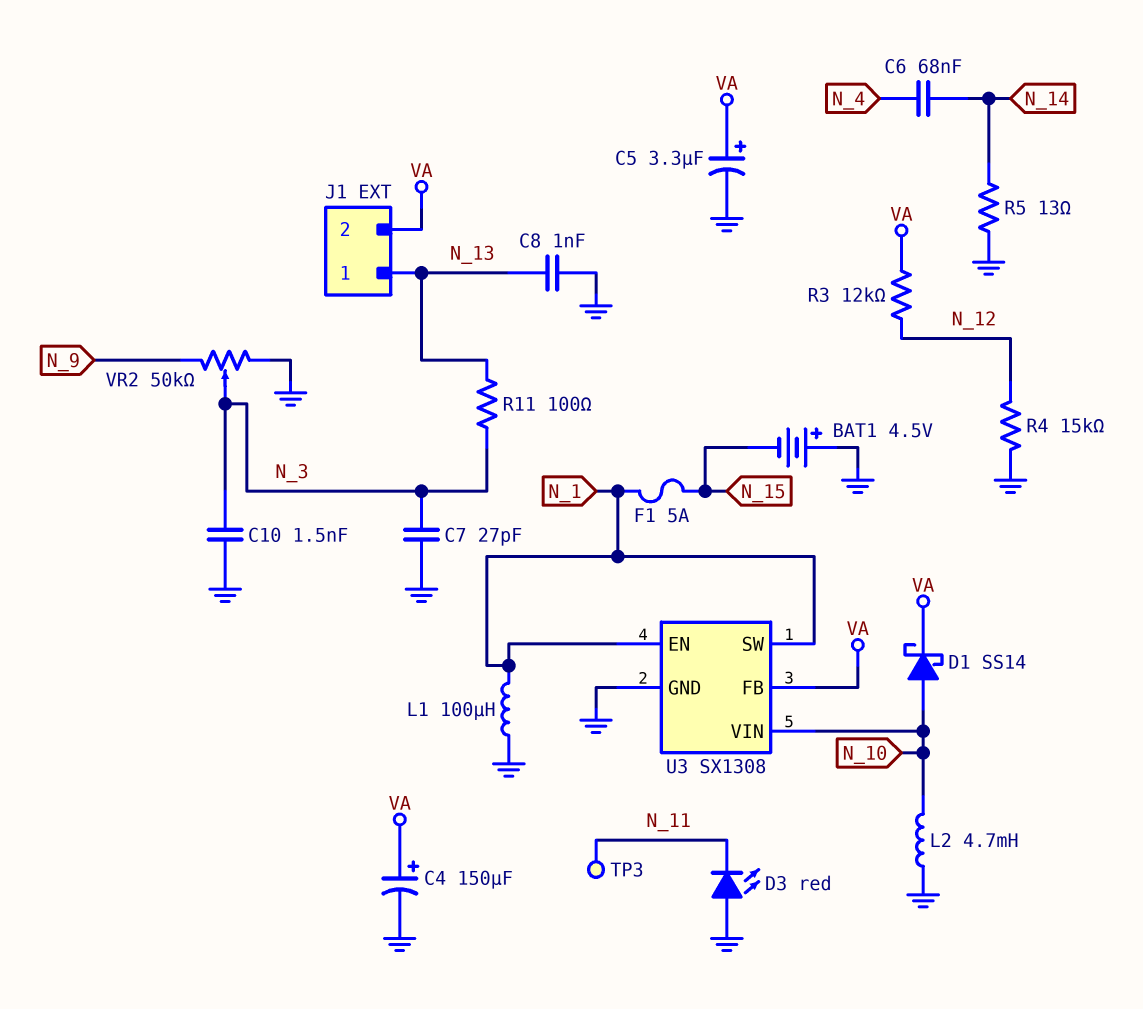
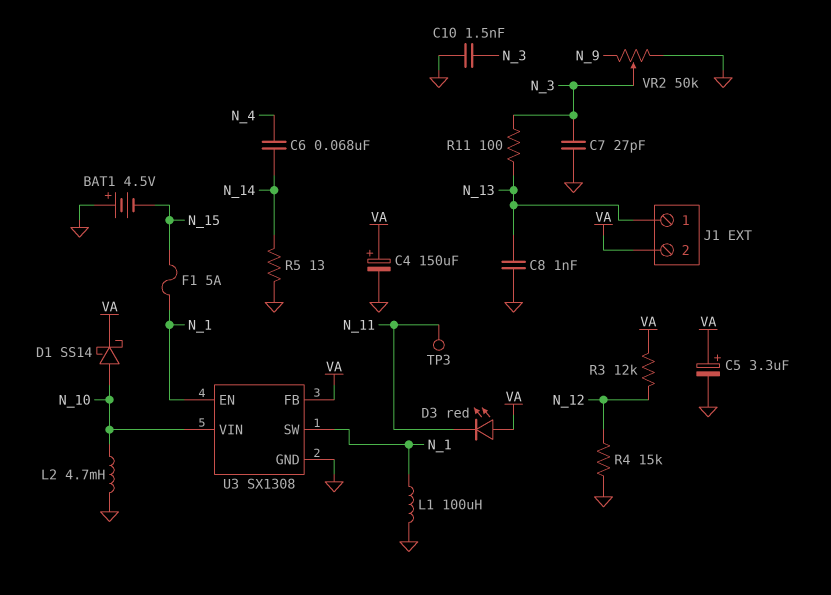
D3: LED red (A GND, K N_11) -> LED red (A VA, K N_11)

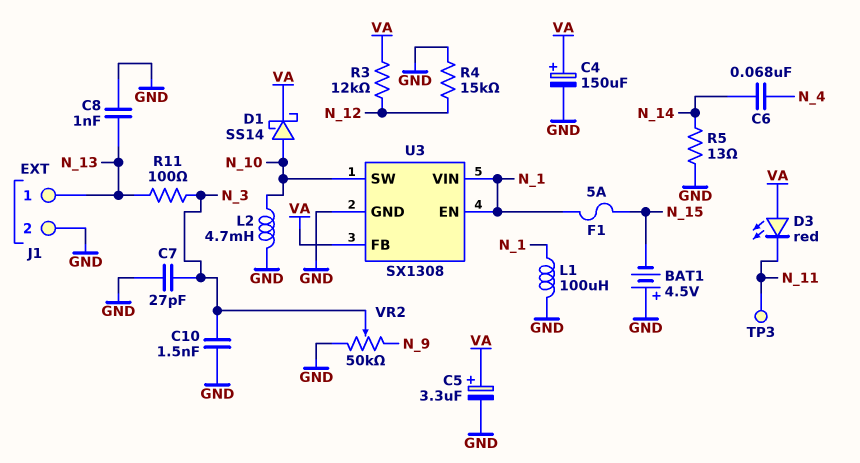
J1 pin 2: VA -> GND
U3 pin SW: N_1 -> N_10
U3 pin VIN: N_10 -> N_1

